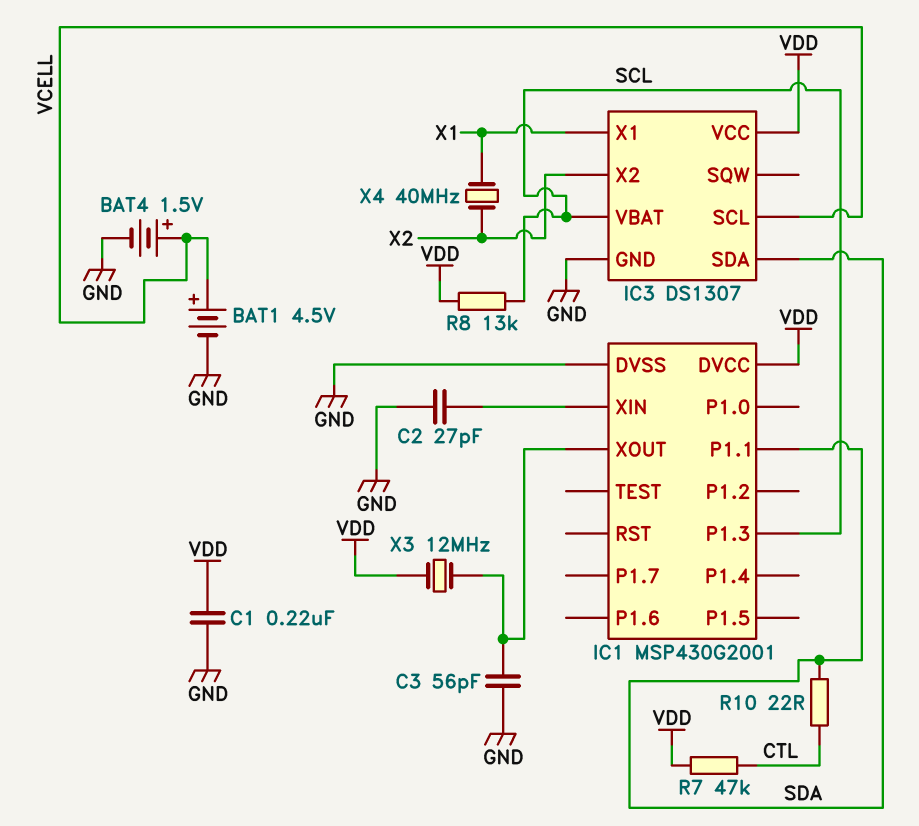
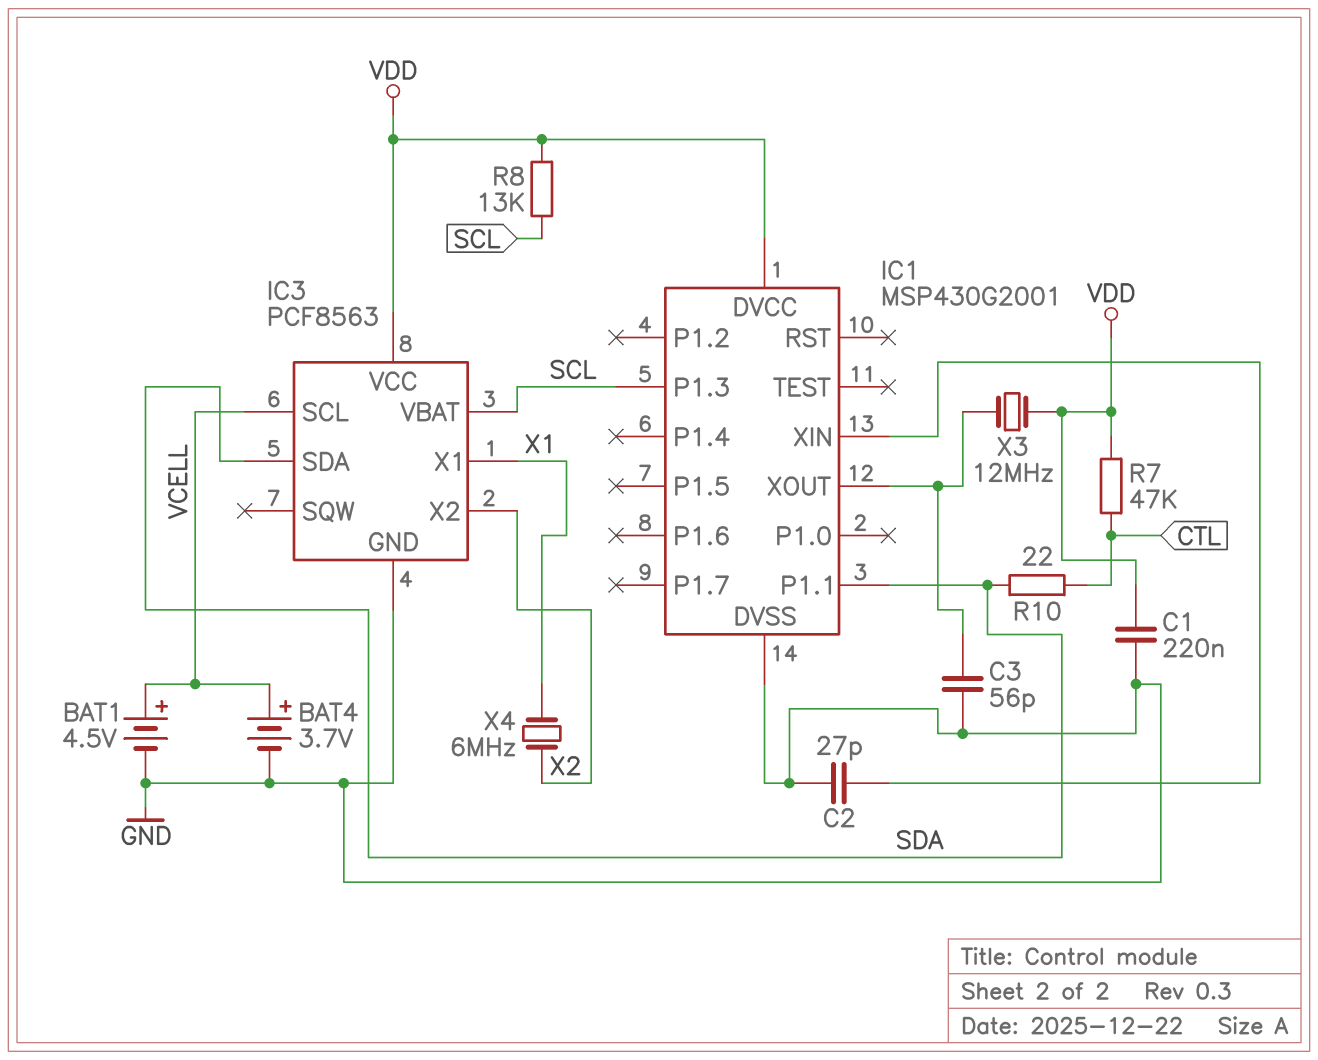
BAT4: 1.5V (plus VCELL, minus GND) -> 3.7V (plus VCELL, minus GND)
IC3: DS1307 -> PCF8563
X4: 40MHz (X1, X2) -> 6MHz (X1, X2)

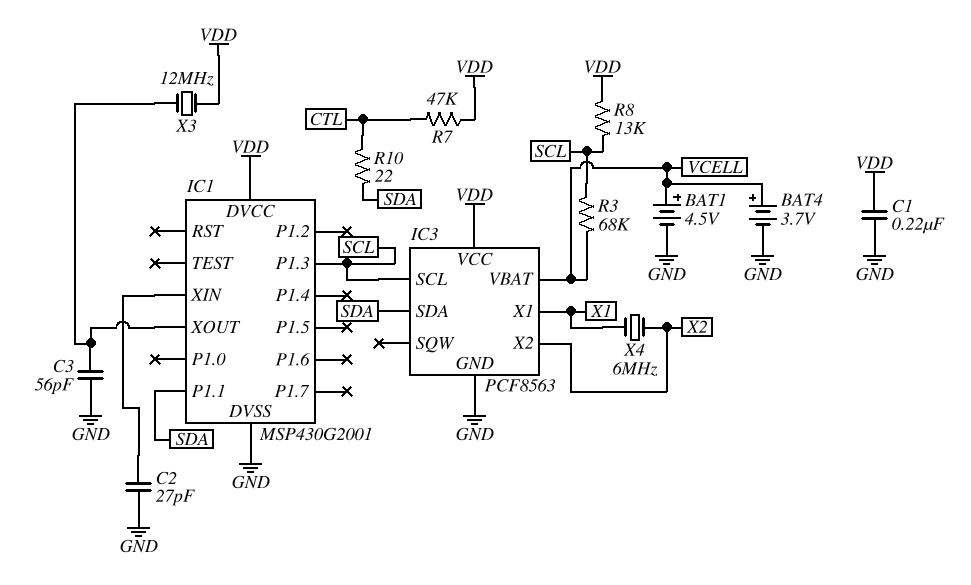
IC3 pin SCL: VCELL -> SCL
IC3 pin VBAT: SCL -> VCELL
R3: none -> 68k (SCL, VCELL)

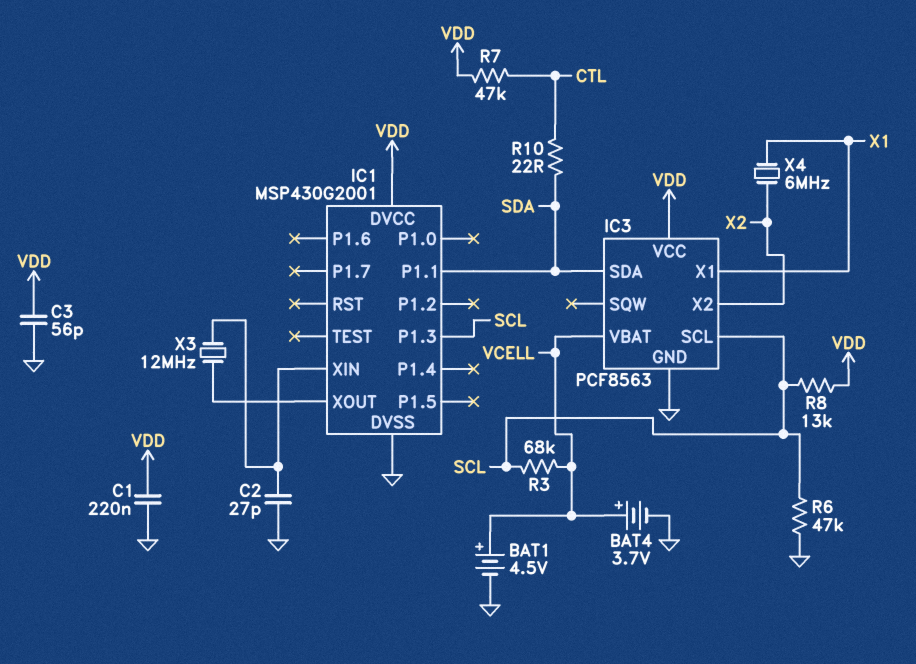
C3: 56pF (GND, IC1/XOUT) -> 56pF (GND, VDD)
R6: none -> 47k (GND, SCL)
X3: 12MHz (IC1/XOUT, VDD) -> 12MHz (IC1/XIN, IC1/XOUT)

